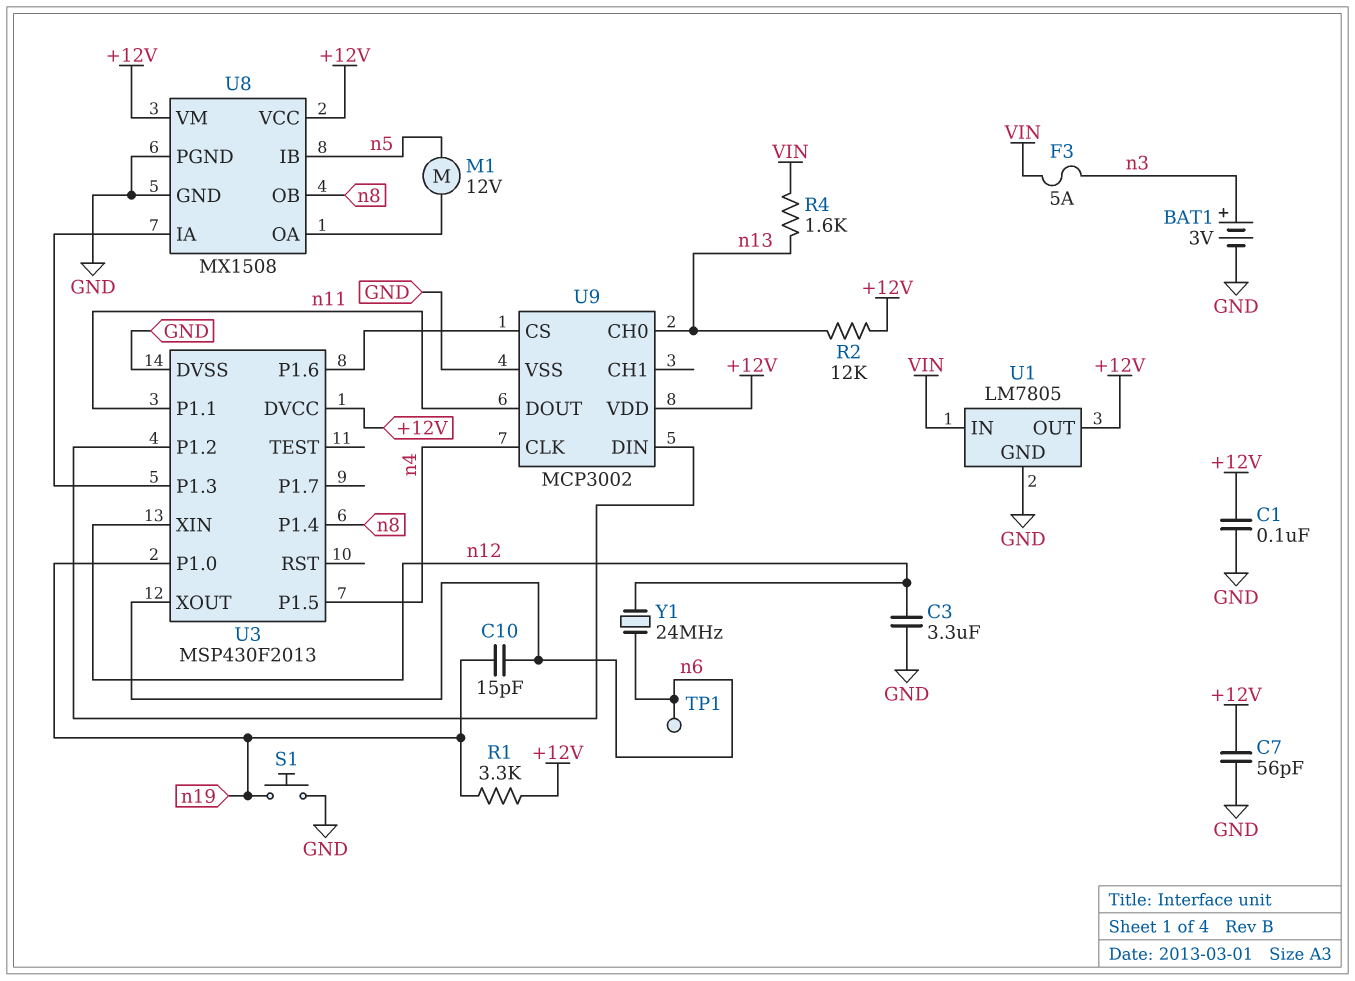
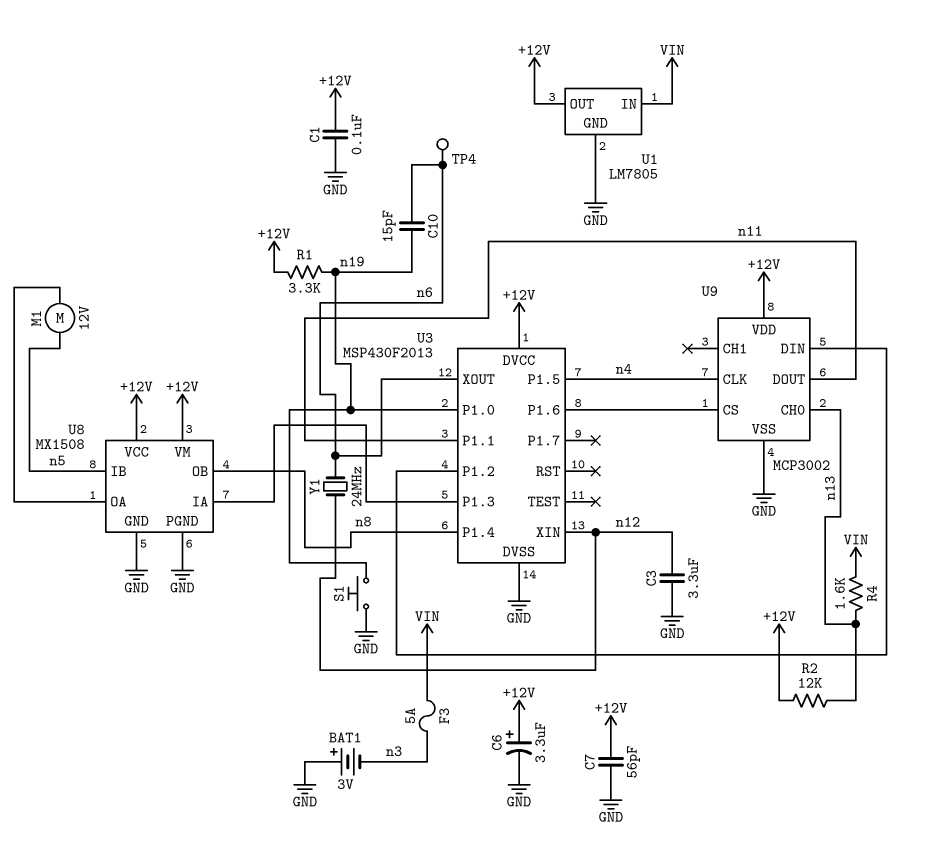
BAT1: 3V (plus n3, minus GND) -> 3V (plus GND, minus n3)
C6: none -> 3.3uF (plus +12V, minus GND)
TP1: test point (n6) -> none
TP4: none -> test point (n6)

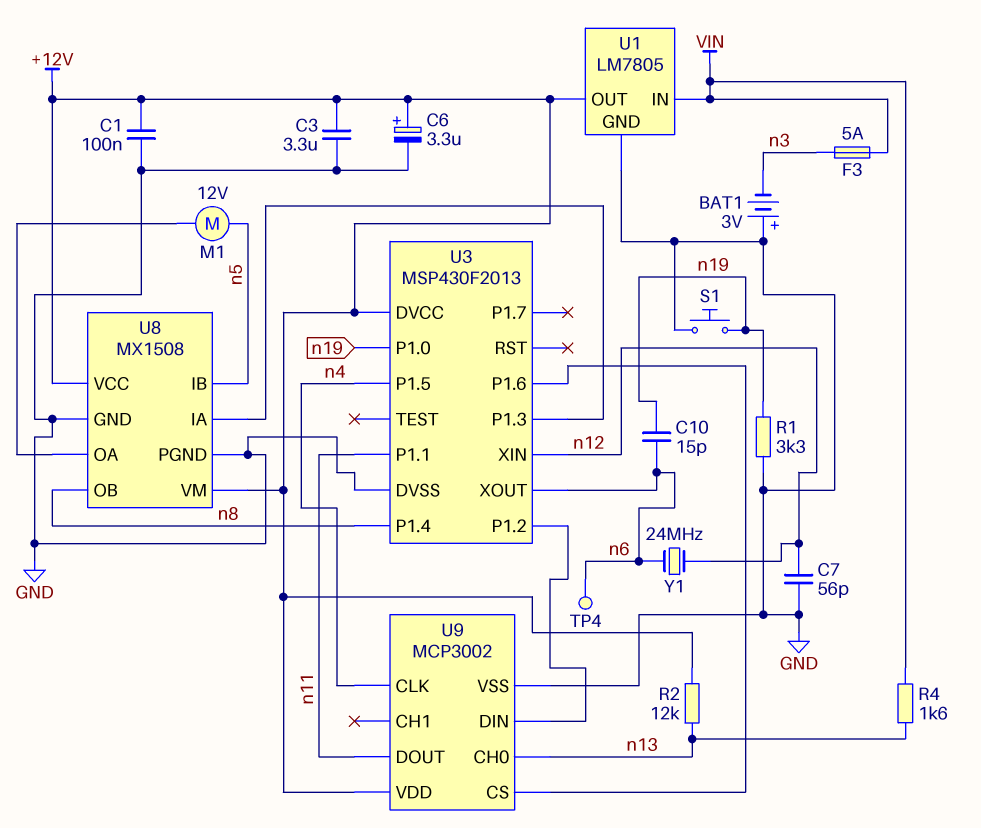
C3: 3.3uF (GND, n12) -> 3.3uF (+12V, GND)
C7: 56pF (+12V, GND) -> 56pF (GND, n12)
R1: 3.3k (+12V, n19) -> 3.3k (GND, n19)

